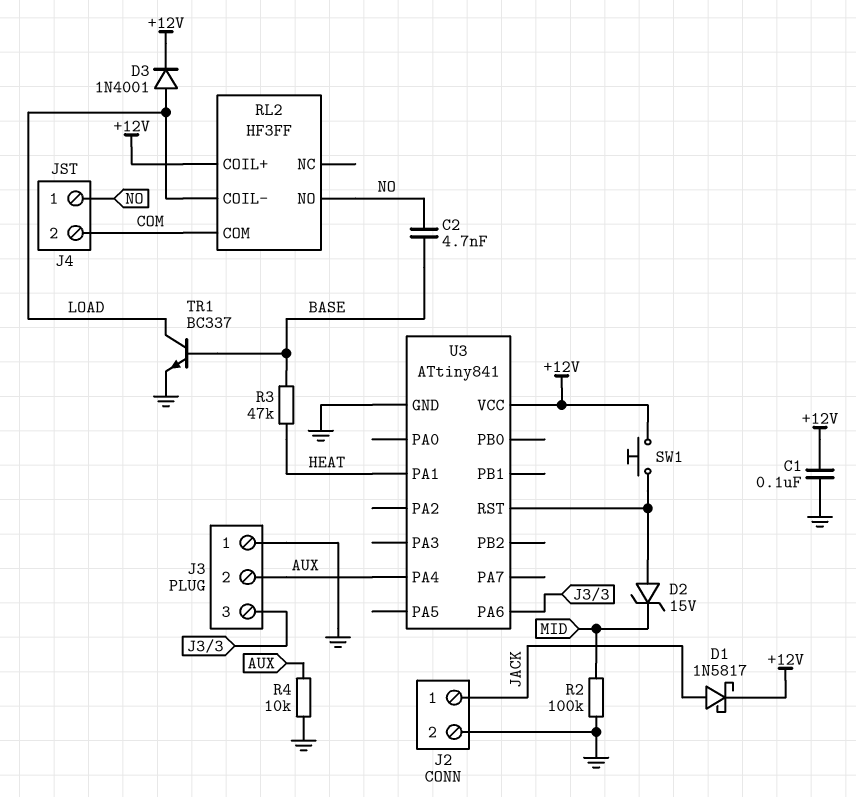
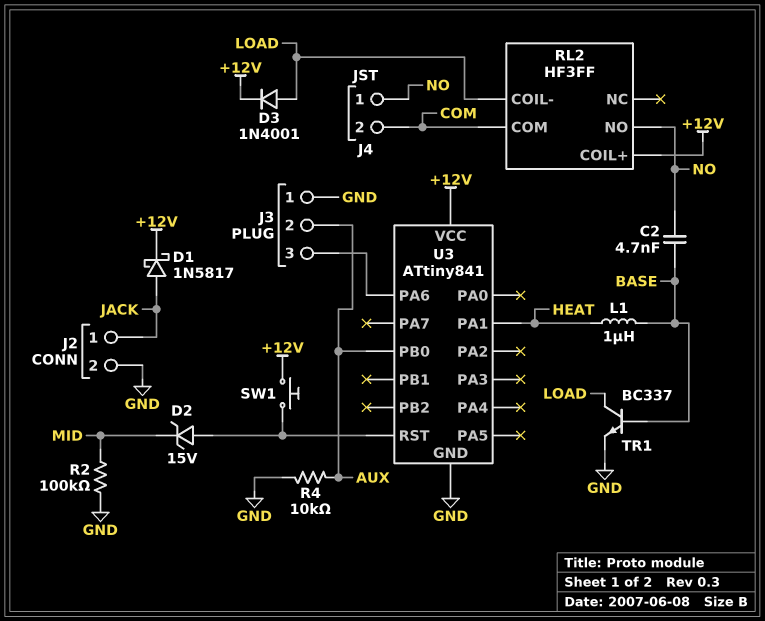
C1: 100nF (+12V, GND) -> none
L1: none -> 1uH (BASE, HEAT)
R3: 47k (BASE, HEAT) -> none
U3 pin PA4: AUX -> none
U3 pin PB0: none -> AUX

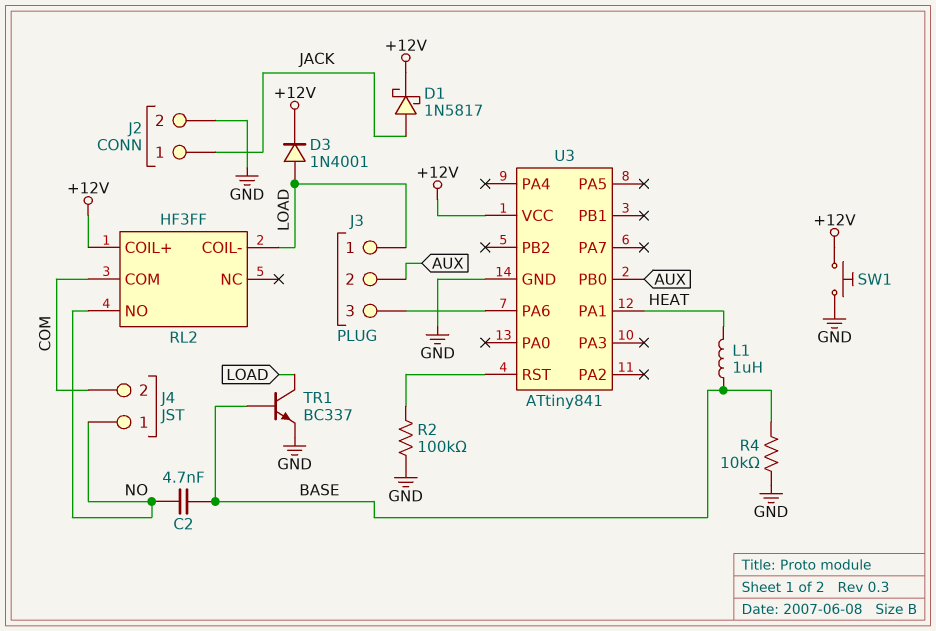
D2: zener 15V (A U3/RST, K MID) -> none
J3 pin 1: GND -> LOAD
R2: 100k (GND, MID) -> 100k (GND, U3/RST)
R4: 10k (AUX, GND) -> 10k (BASE, GND)
SW1: button (+12V, U3/RST) -> button (+12V, GND)

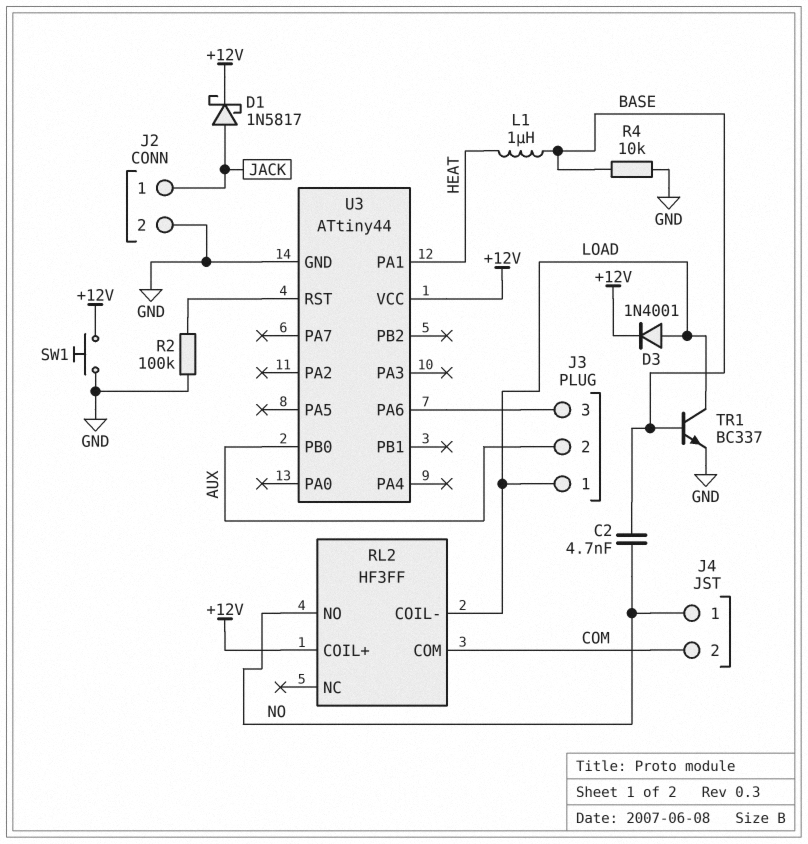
U3: ATtiny841 -> ATtiny44

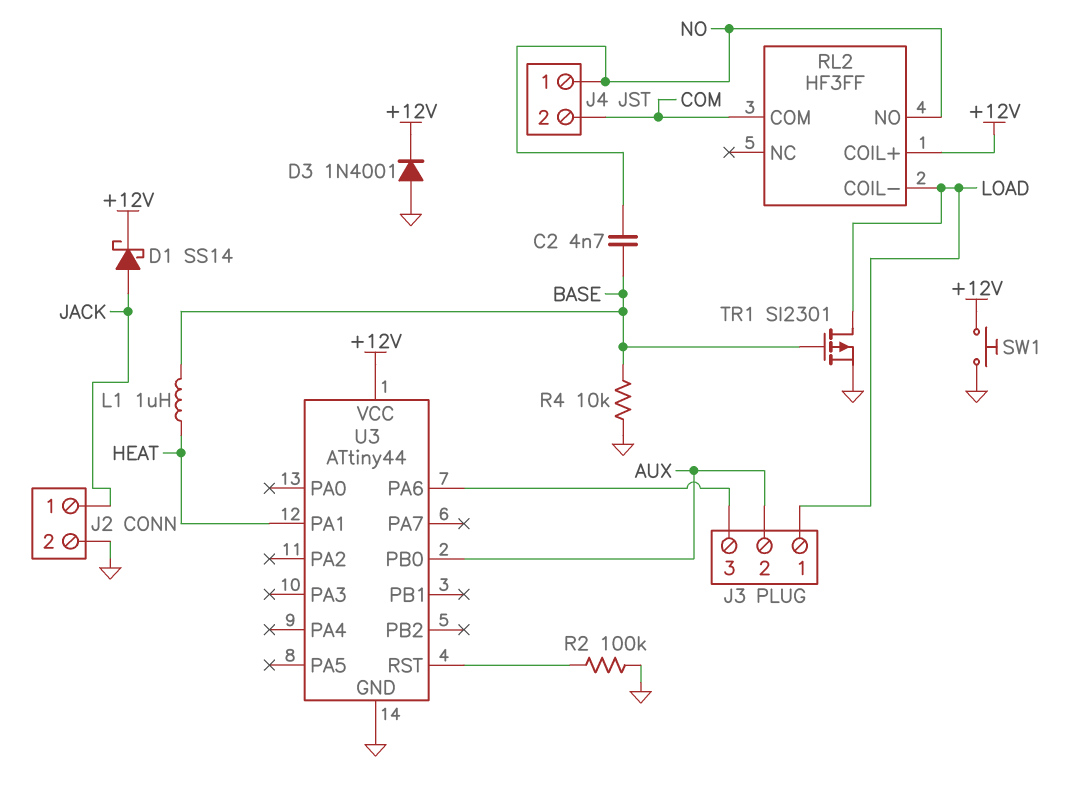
D1: schottky 1N5817 (A JACK, K +12V) -> schottky SS14 (A JACK, K +12V)
D3: diode 1N4001 (A LOAD, K +12V) -> diode 1N4001 (A GND, K +12V)
TR1: NPN BC337 (B BASE, C LOAD, E GND) -> PMOS SI2301 (G BASE, D LOAD, S GND)

